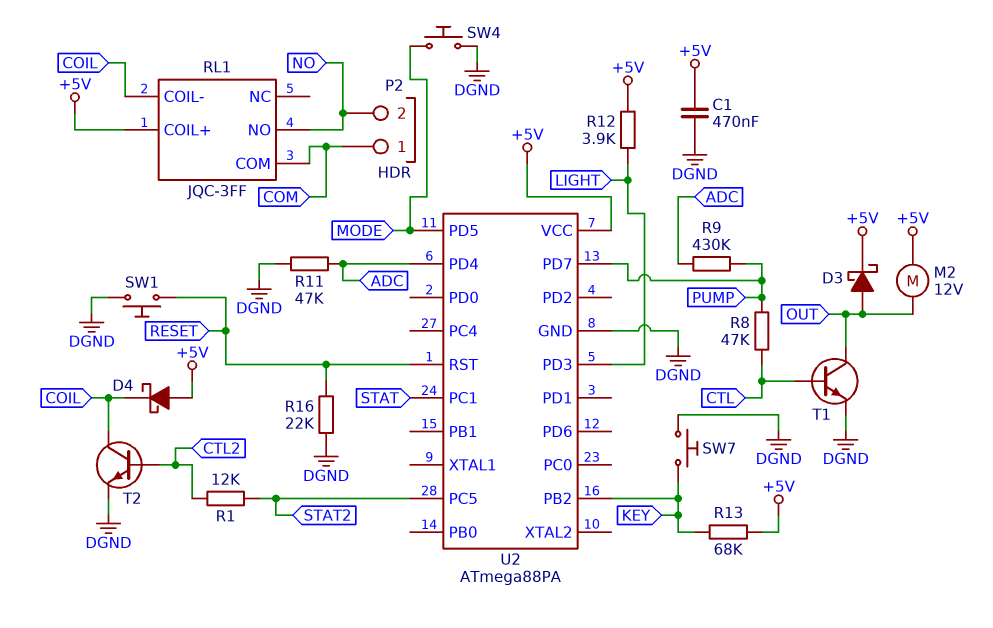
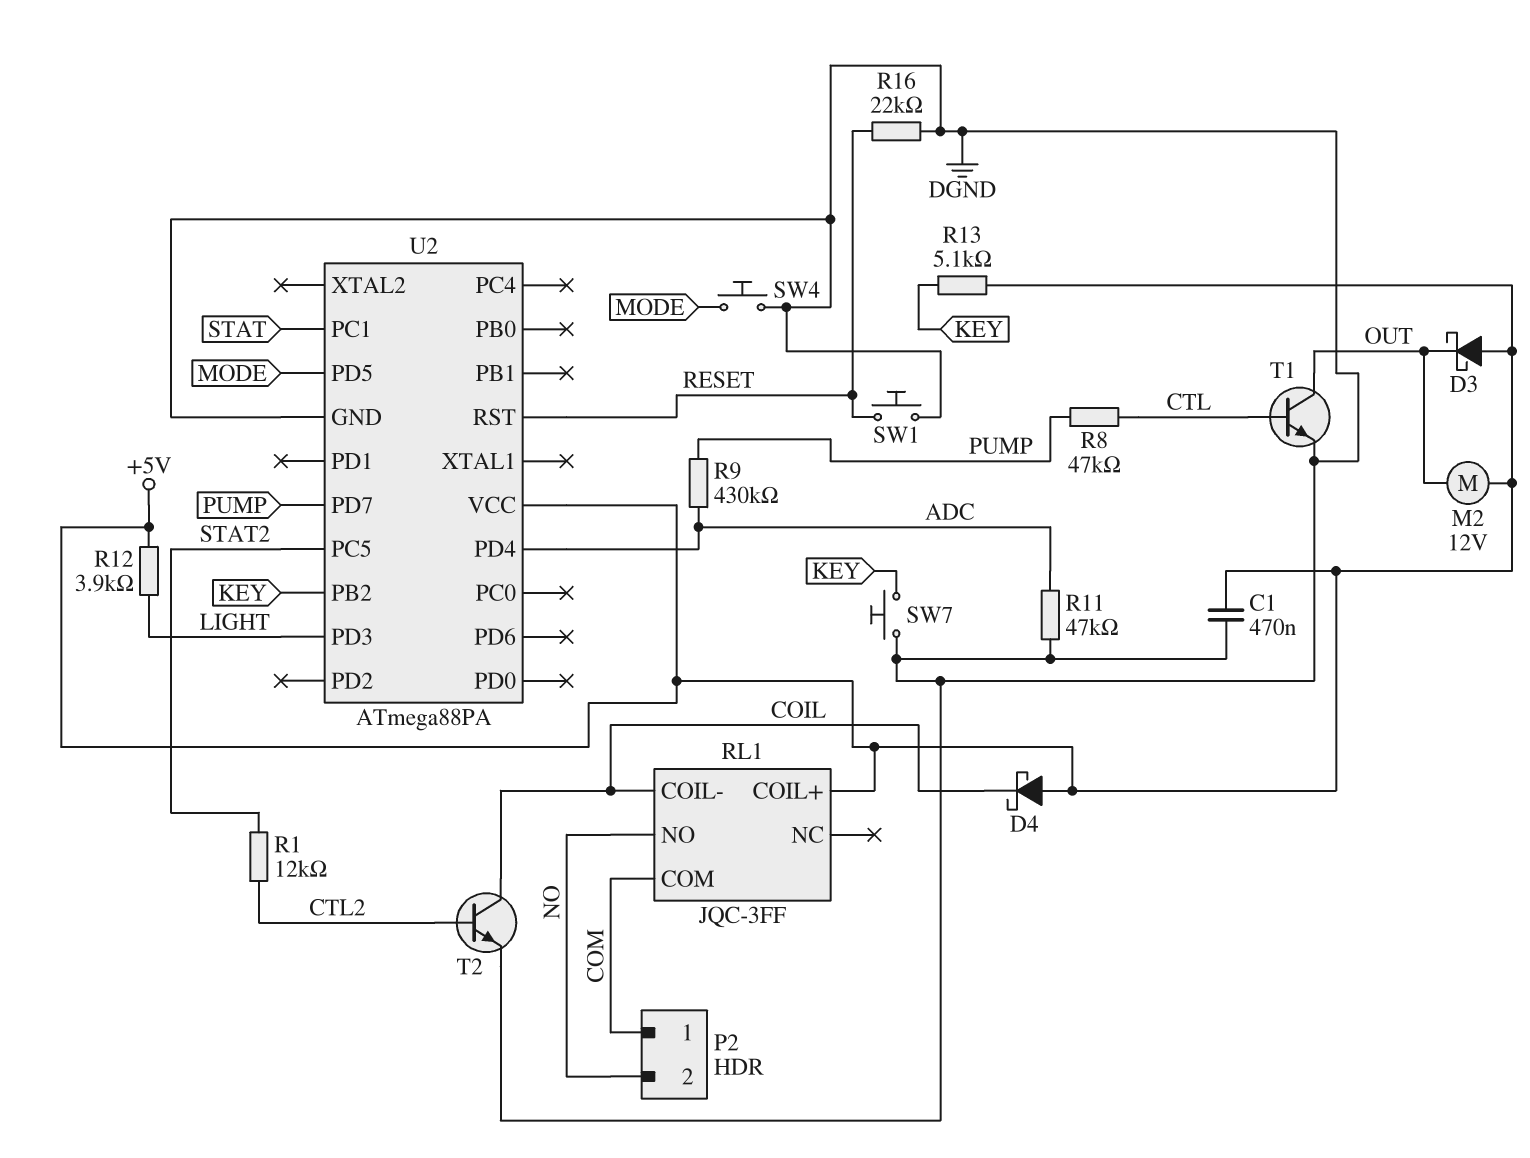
D3: schottky (A OUT, K +5V) -> schottky (A +5V, K OUT)
R13: 68k (+5V, KEY) -> 5.1k (+5V, KEY)

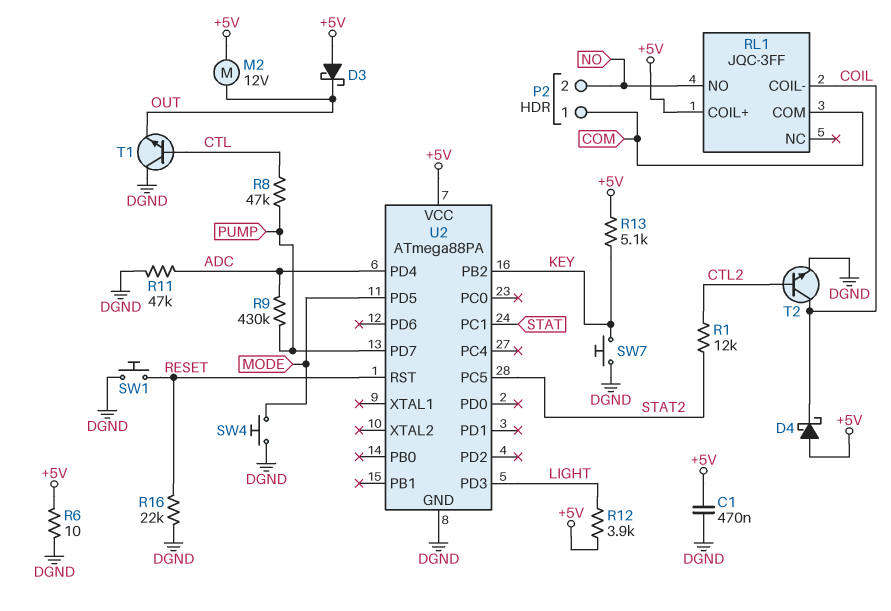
R6: none -> 10 (+5V, DGND)
T1: NPN (B CTL, C OUT, E DGND) -> NPN (B CTL, C DGND, E OUT)

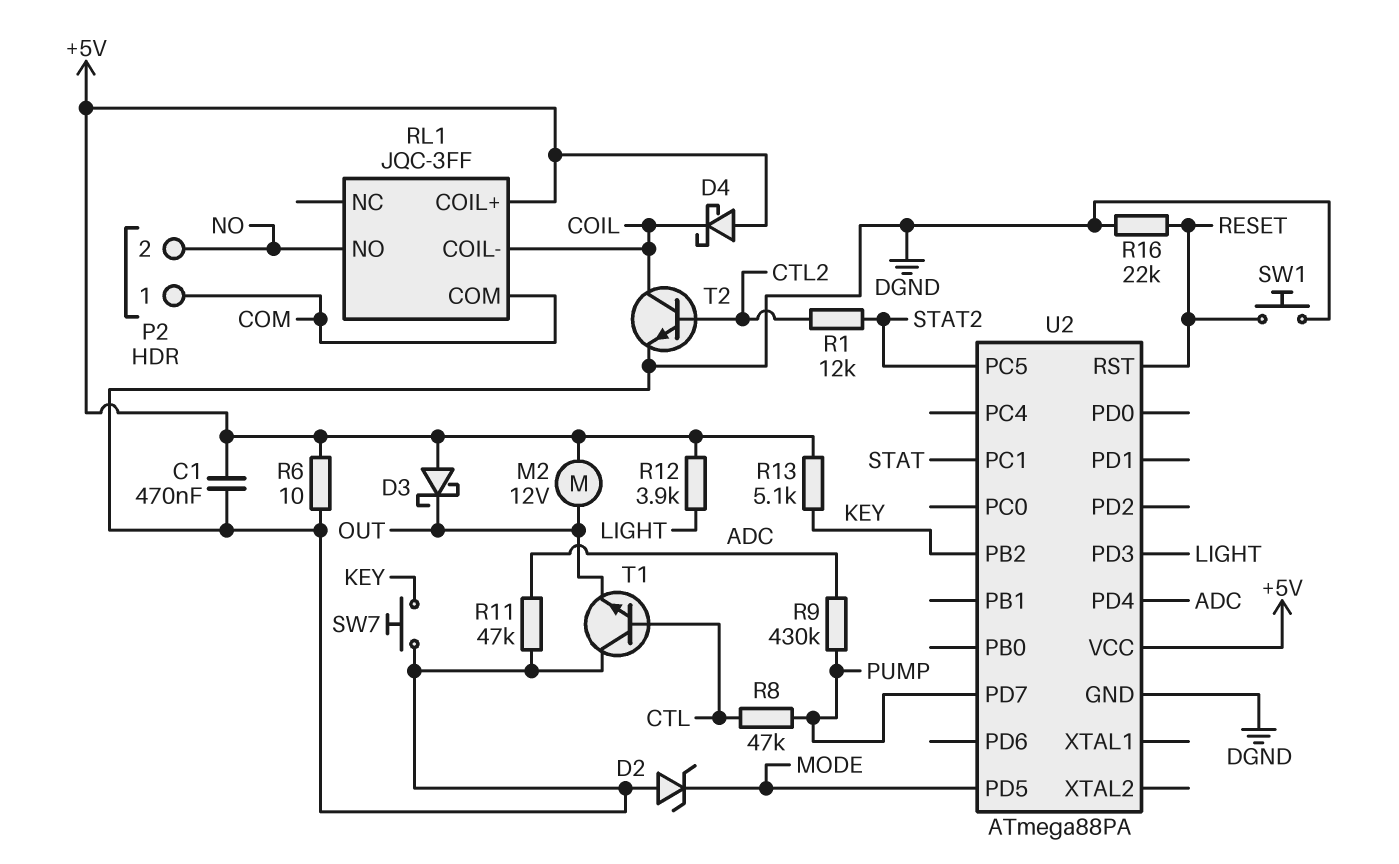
D2: none -> zener (A DGND, K MODE)
SW4: button (DGND, MODE) -> none

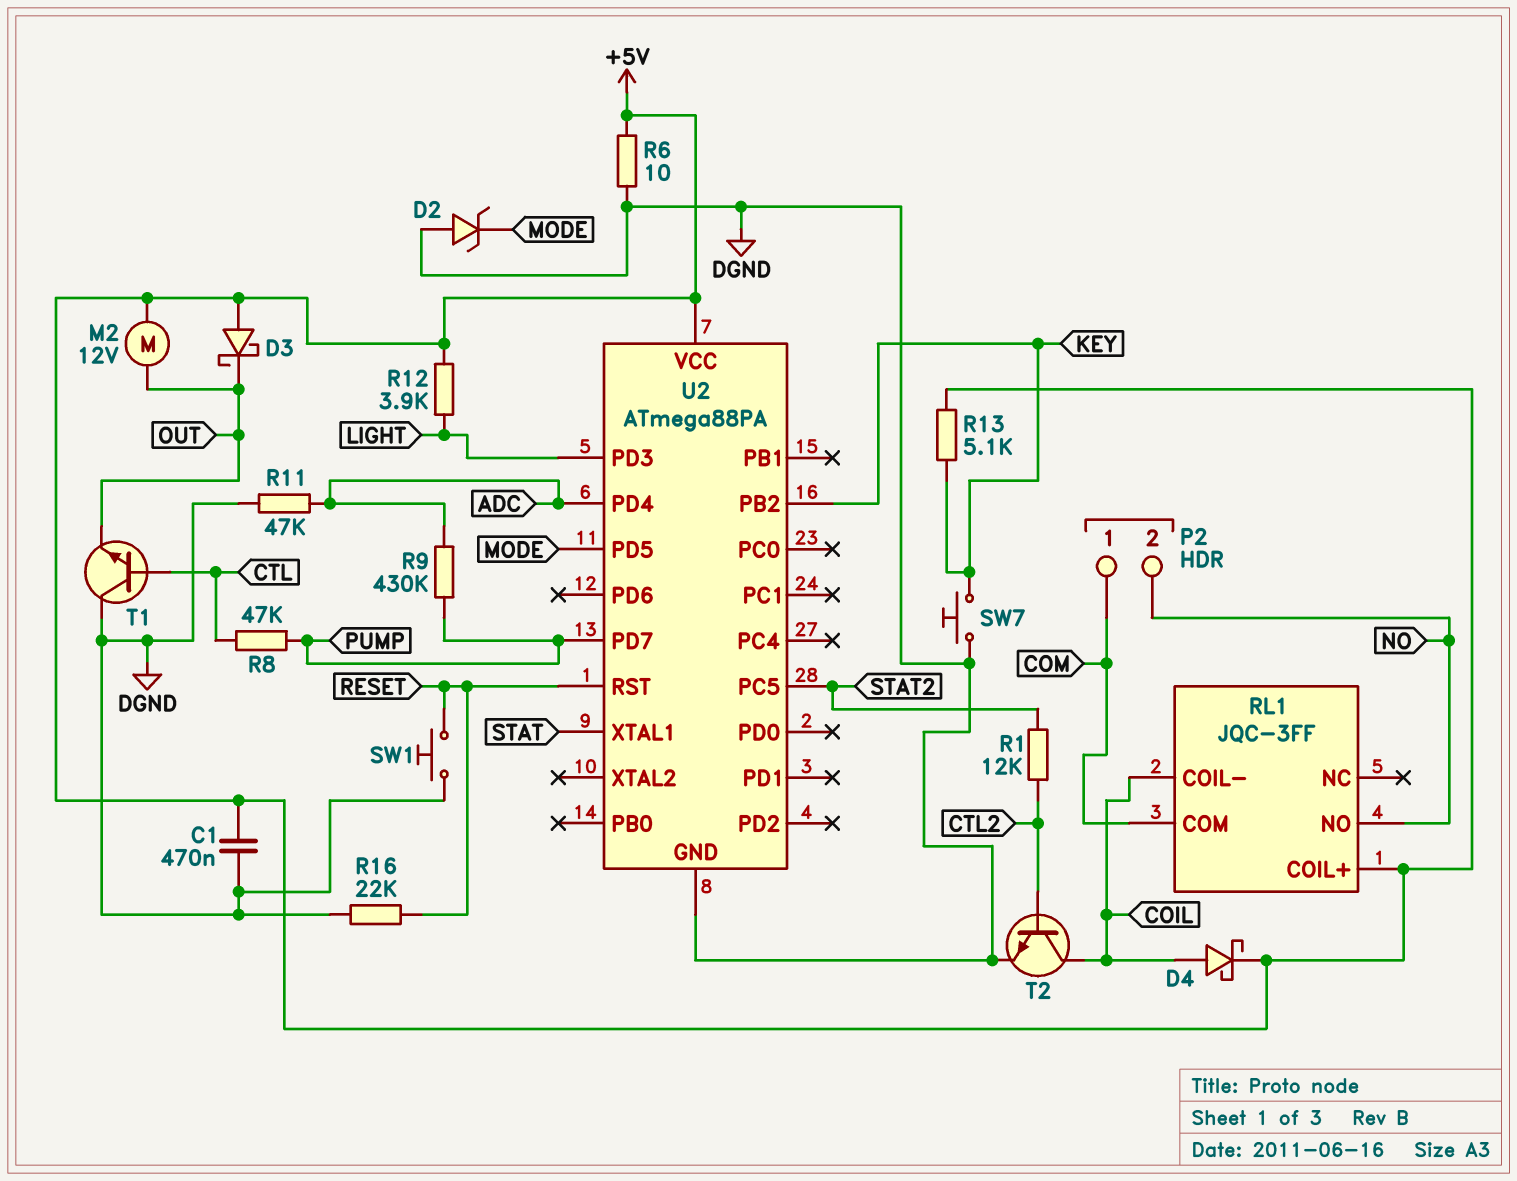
D4: schottky (A +5V, K COIL) -> schottky (A COIL, K +5V)
U2 pin PC1: STAT -> none
U2 pin XTAL1: none -> STAT

